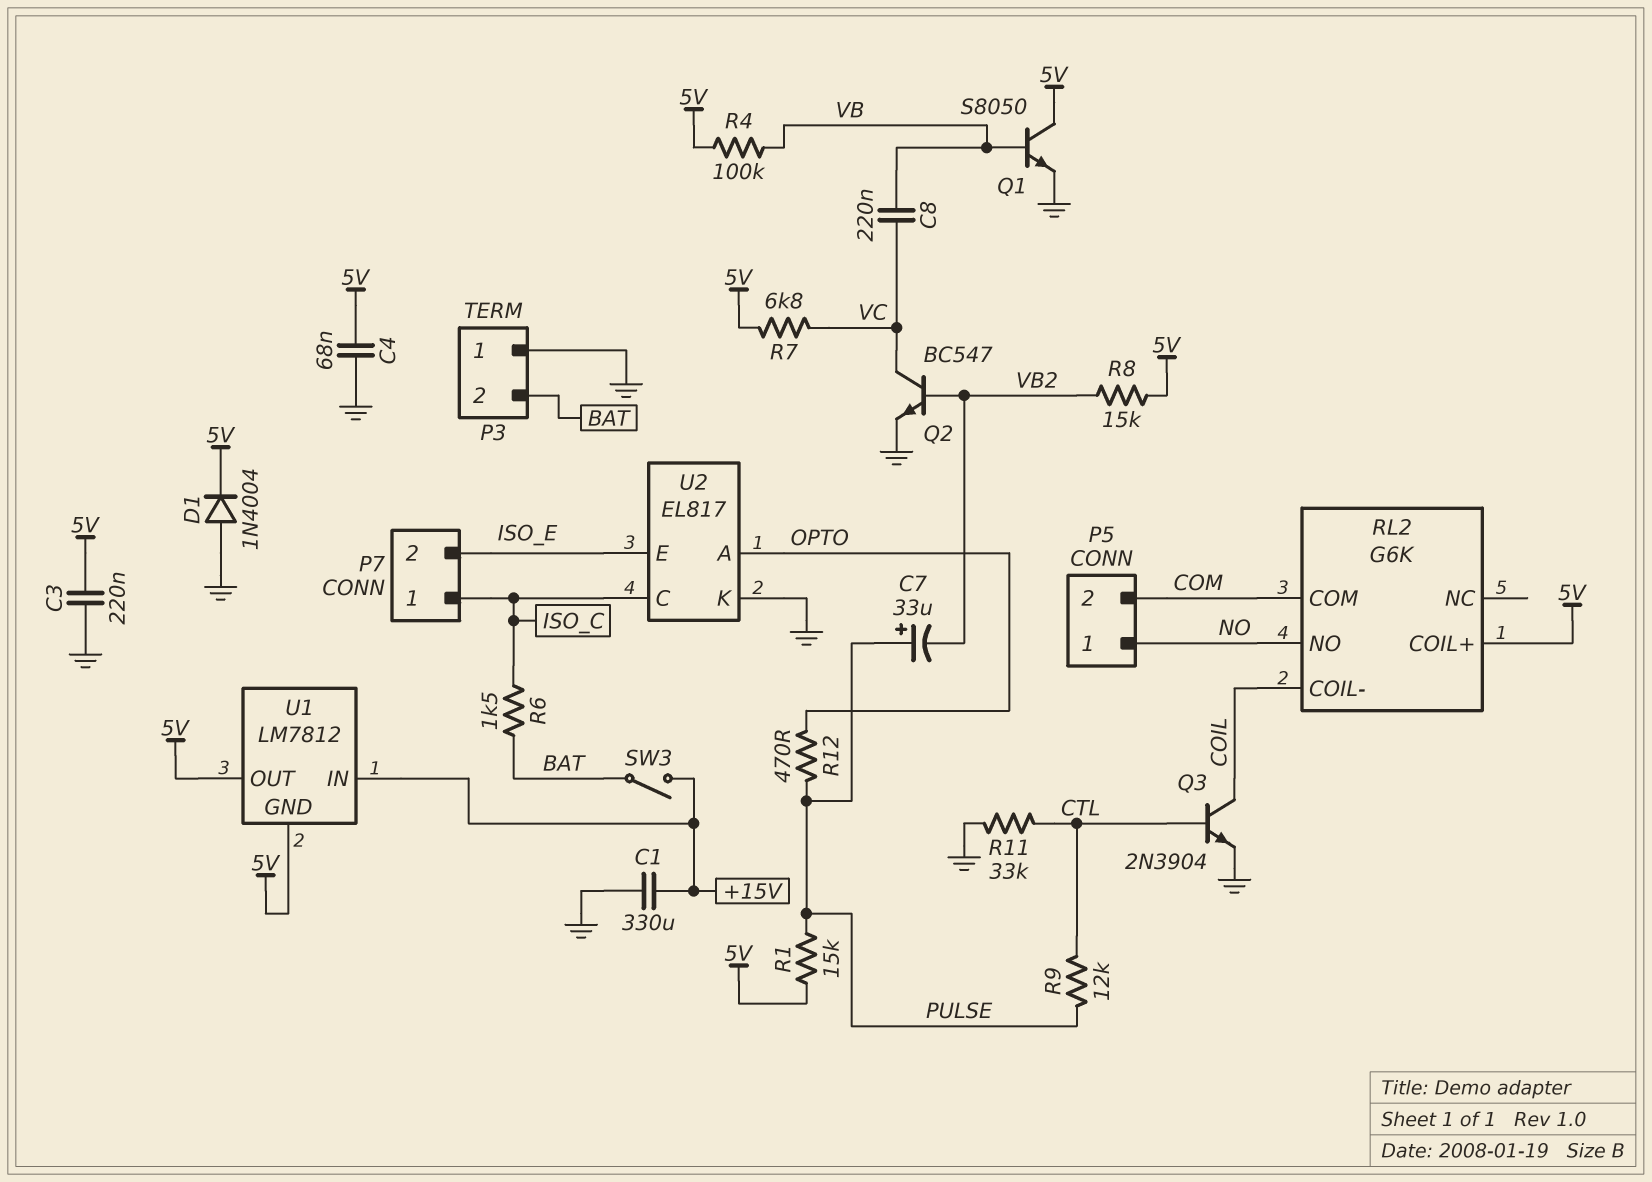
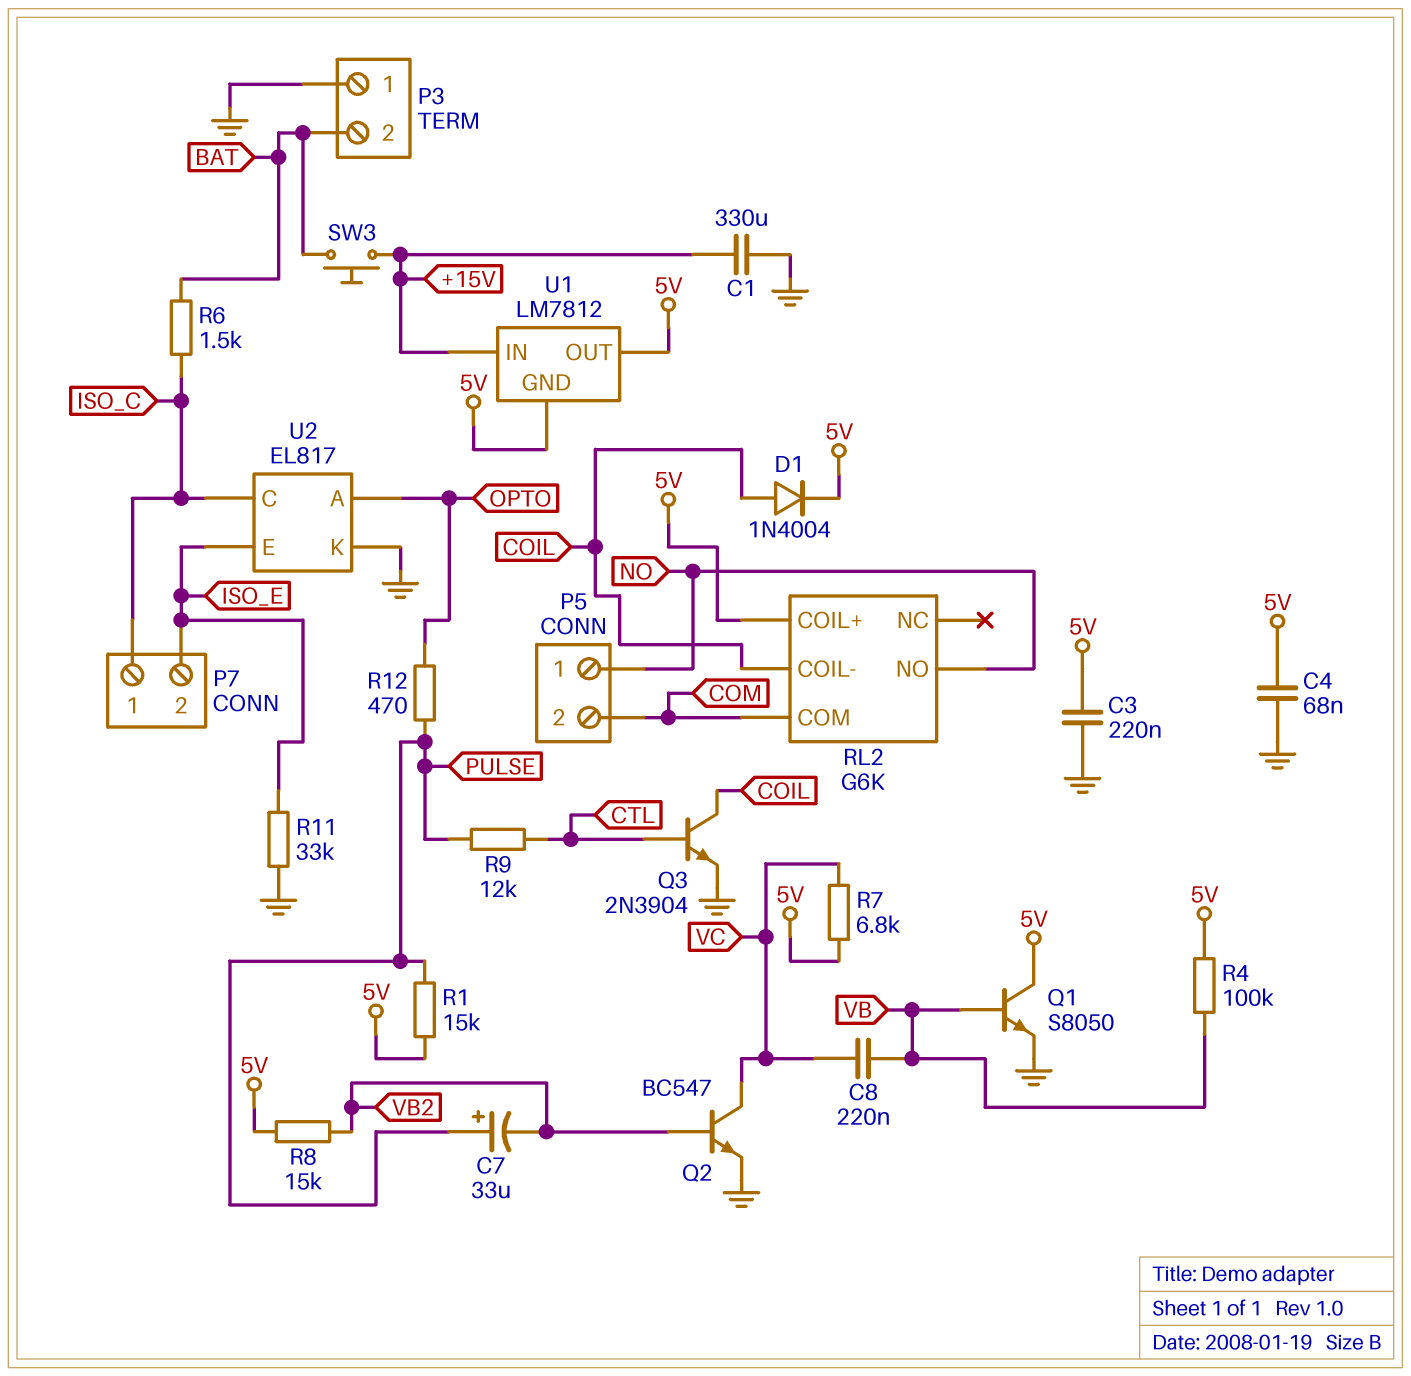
D1: diode 1N4004 (A GND, K 5V) -> diode 1N4004 (A COIL, K 5V)
R11: 33k (CTL, GND) -> 33k (GND, ISO_E)
SW3: switch (+15V, BAT) -> button (+15V, BAT)

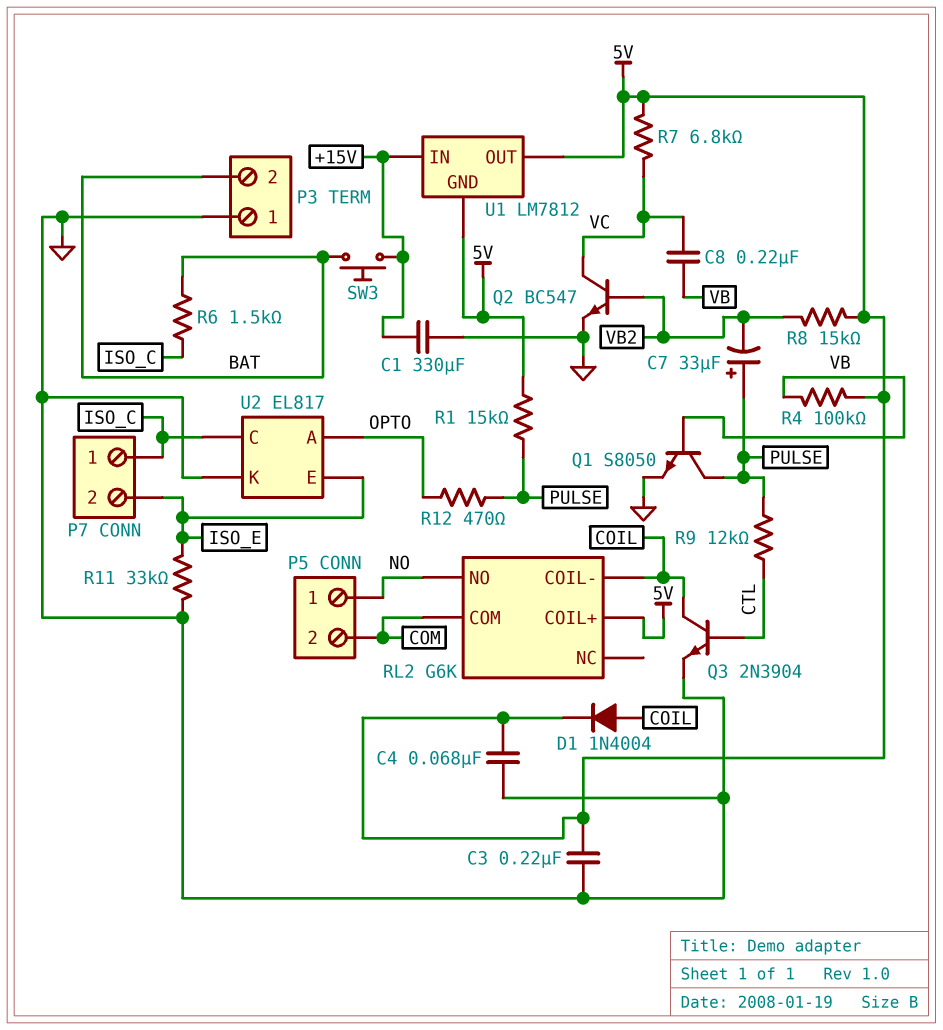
Q1: NPN S8050 (B VB, C 5V, E GND) -> NPN S8050 (B VB, C PULSE, E GND)

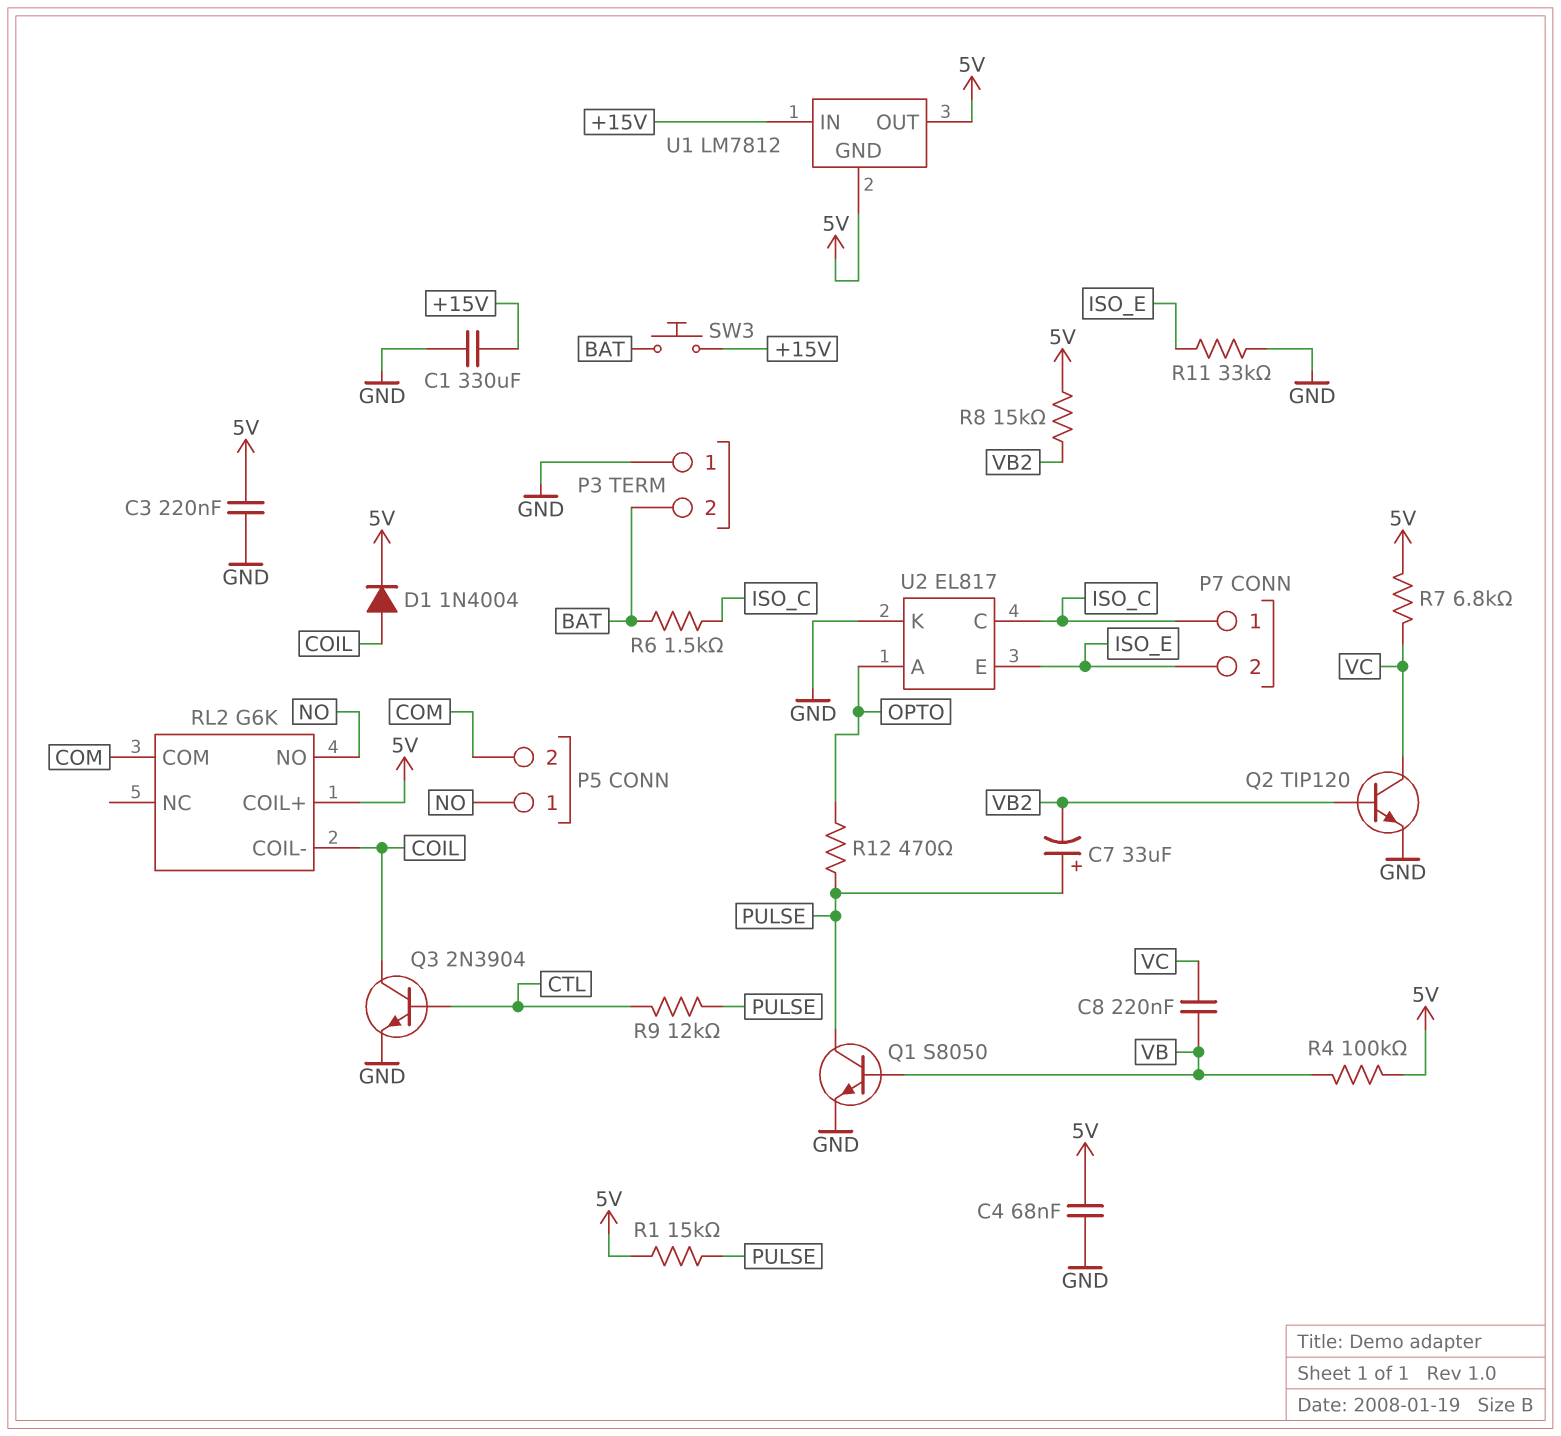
Q2: NPN BC547 (B VB2, C VC, E GND) -> NPN TIP120 (B VB2, C VC, E GND)

